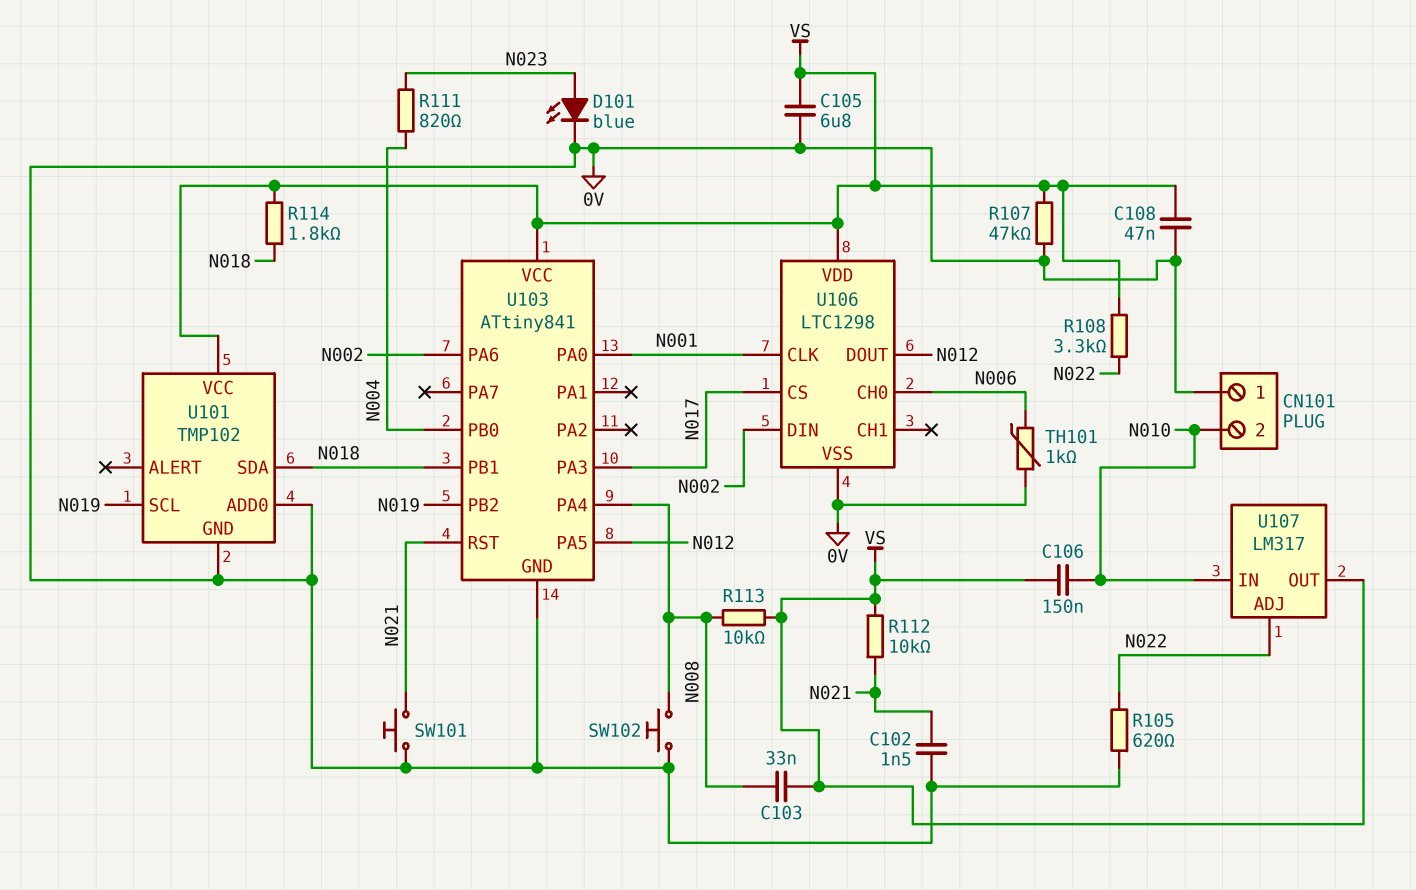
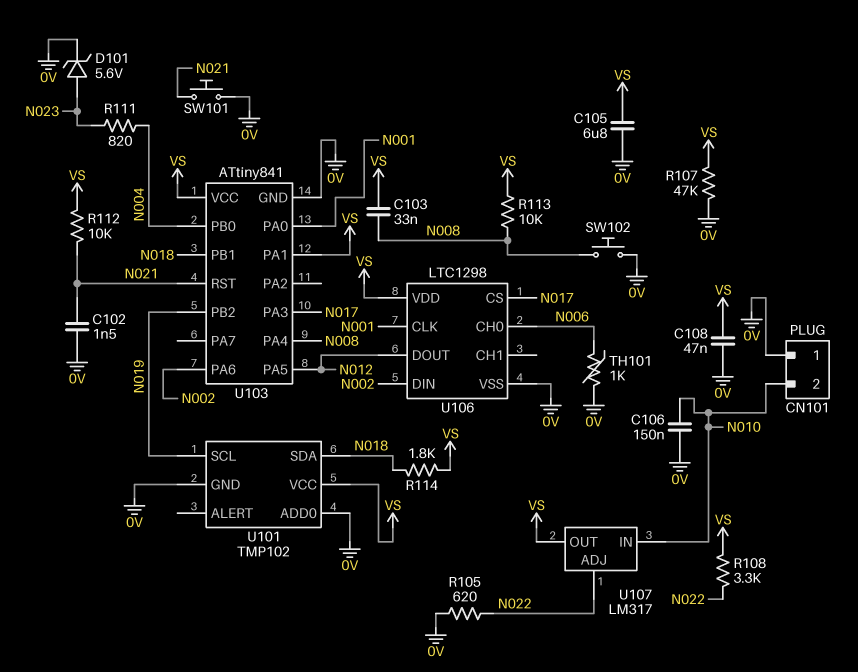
C106: 150nF (N010, VS) -> 150nF (0V, N010)
D101: LED blue (A N023, K 0V) -> zener 5.6V (A N023, K 0V)
U103 pin PA1: none -> VS

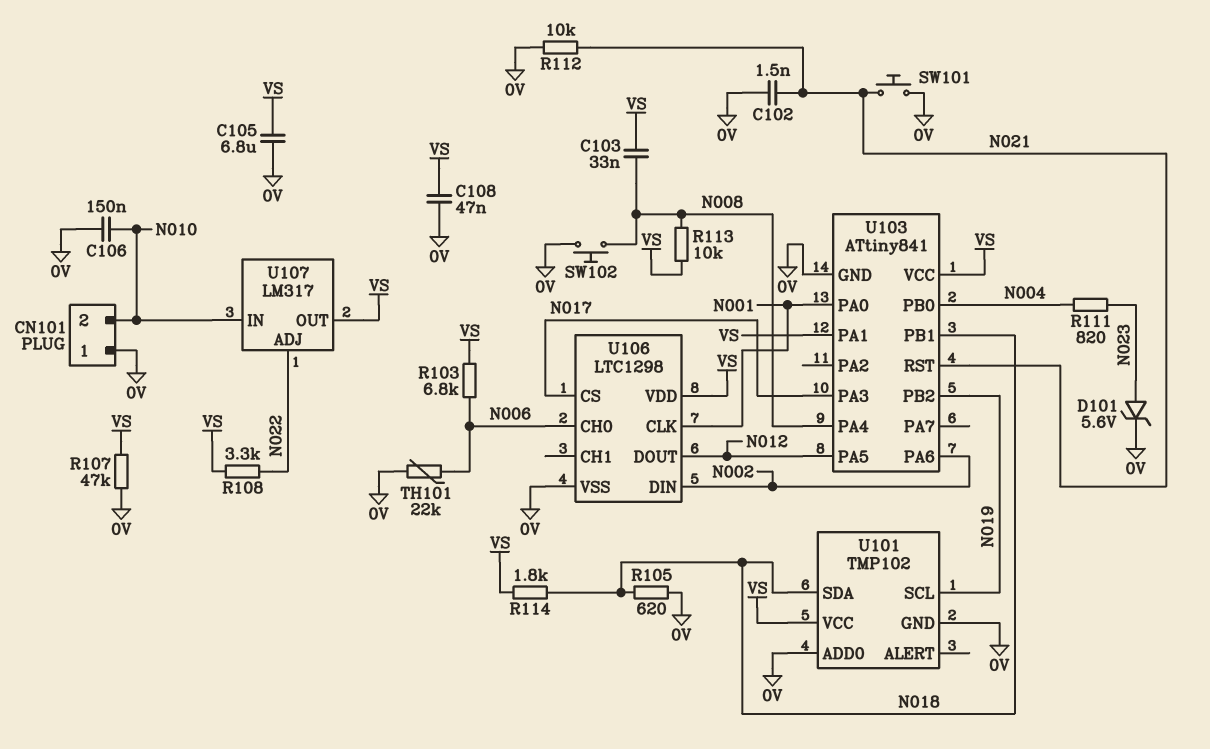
R103: none -> 6.8k (N006, VS)
R105: 620 (0V, N022) -> 620 (0V, N018)
R112: 10k (N021, VS) -> 10k (0V, N021)
TH101: 1k (0V, N006) -> 22k (0V, N006)

